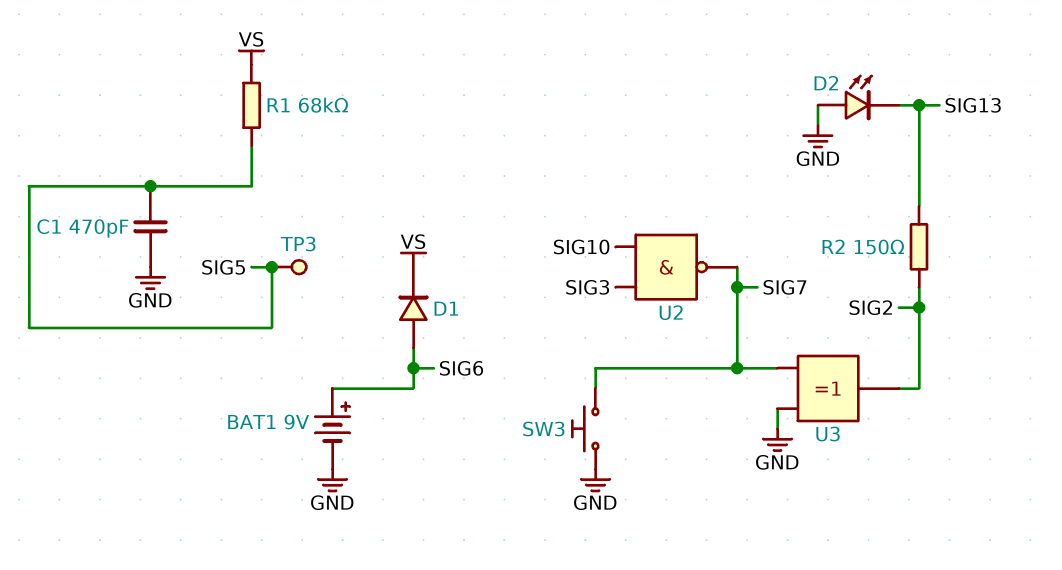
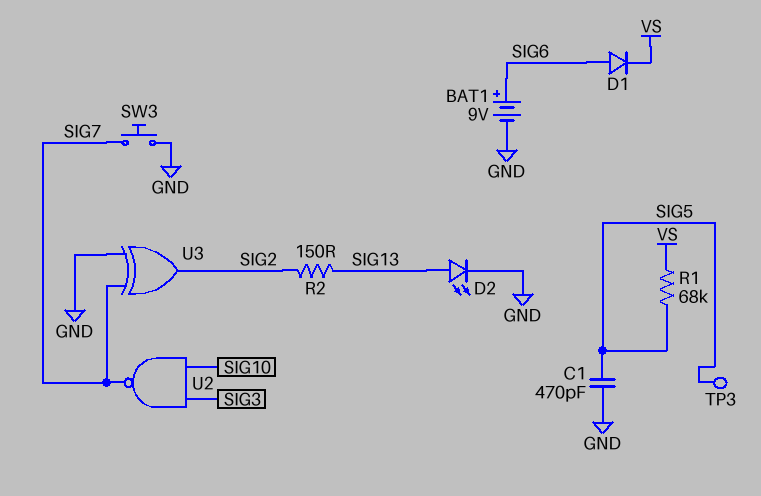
D2: LED (A GND, K SIG13) -> LED (A SIG13, K GND)

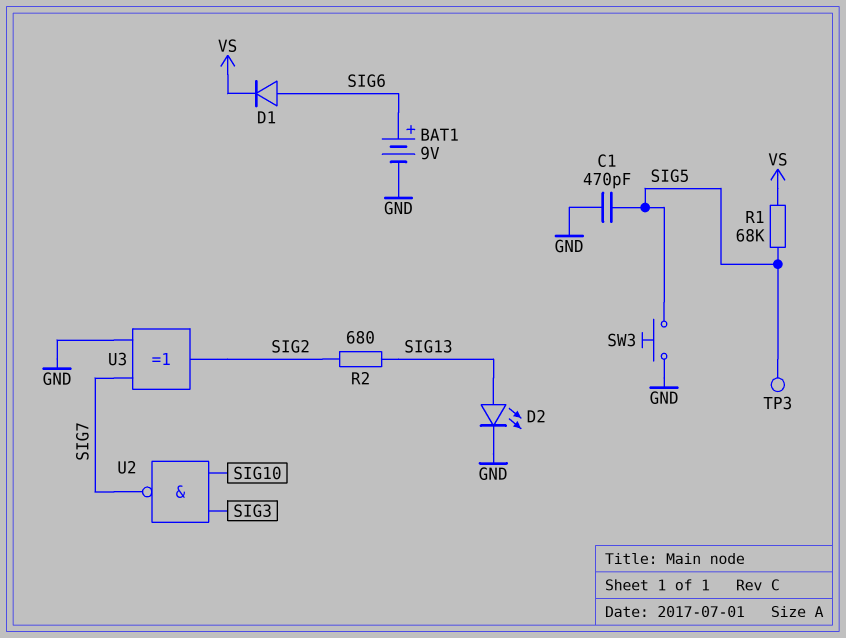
R2: 150 (SIG2, SIG13) -> 680 (SIG2, SIG13)
SW3: button (GND, SIG7) -> button (GND, SIG5)

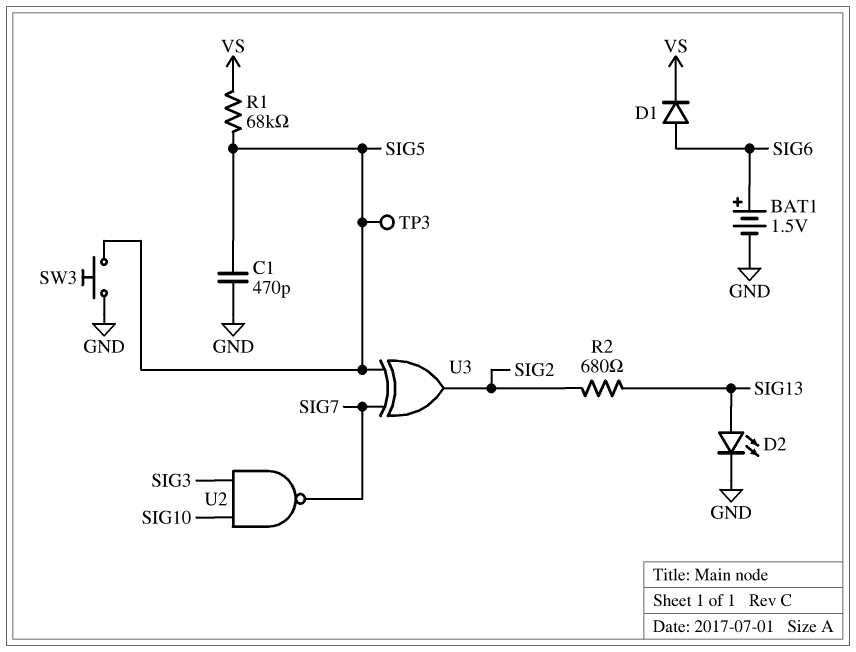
BAT1: 9V (plus SIG6, minus GND) -> 1.5V (plus SIG6, minus GND)
U3: XOR (in GND, in SIG7, out SIG2) -> XOR (in SIG5, in SIG7, out SIG2)

